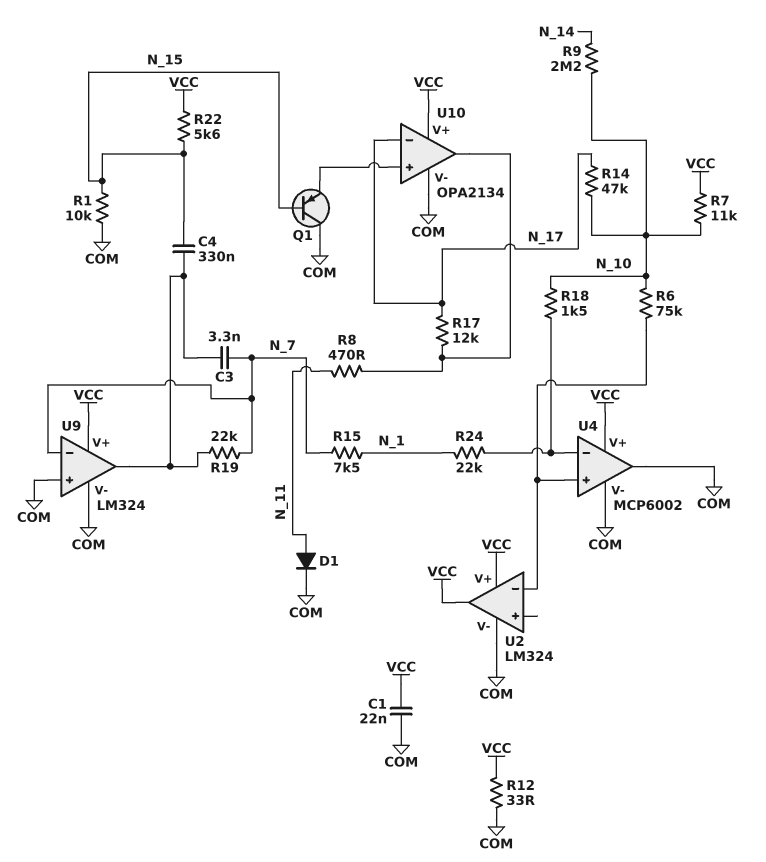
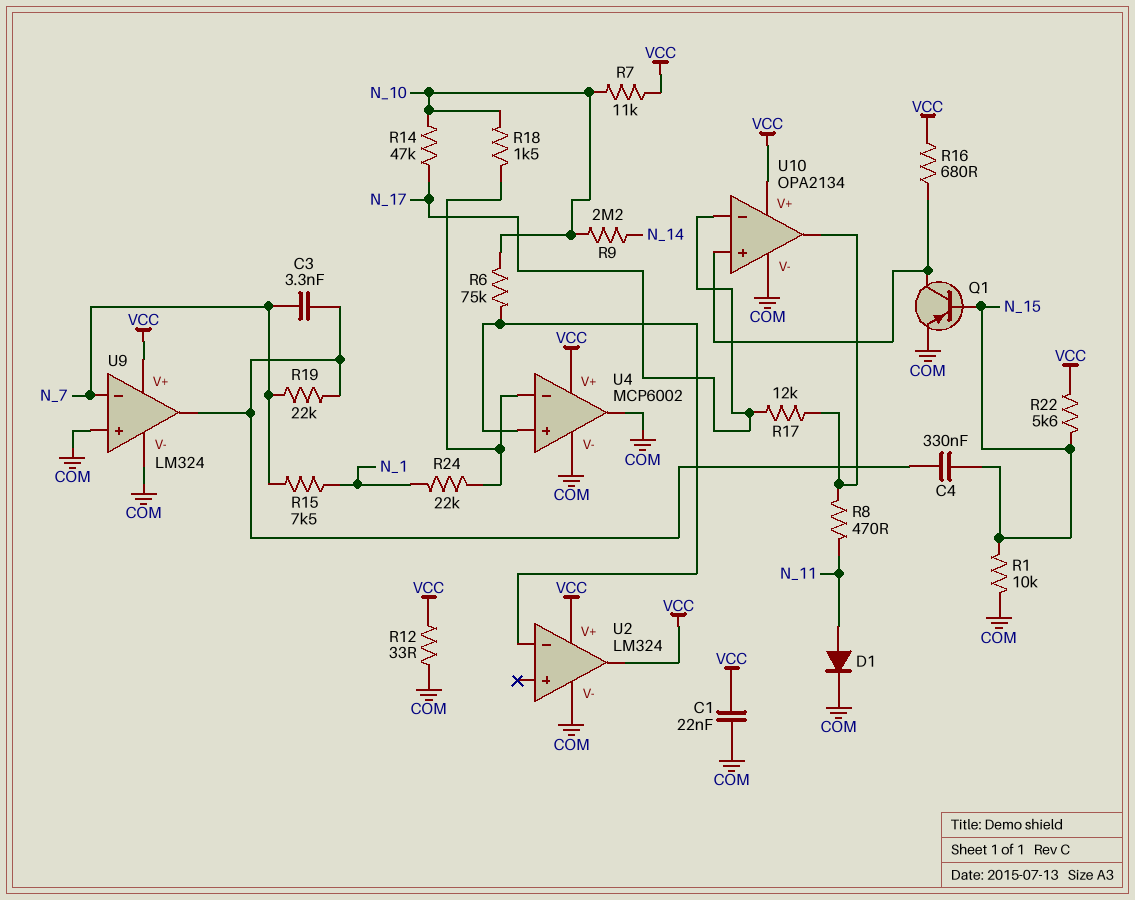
Q1: PNP (B N_15, C COM, E U10/in+) -> PNP (B N_15, C U10/in+, E COM)
R16: none -> 680 (U10/in+, VCC)

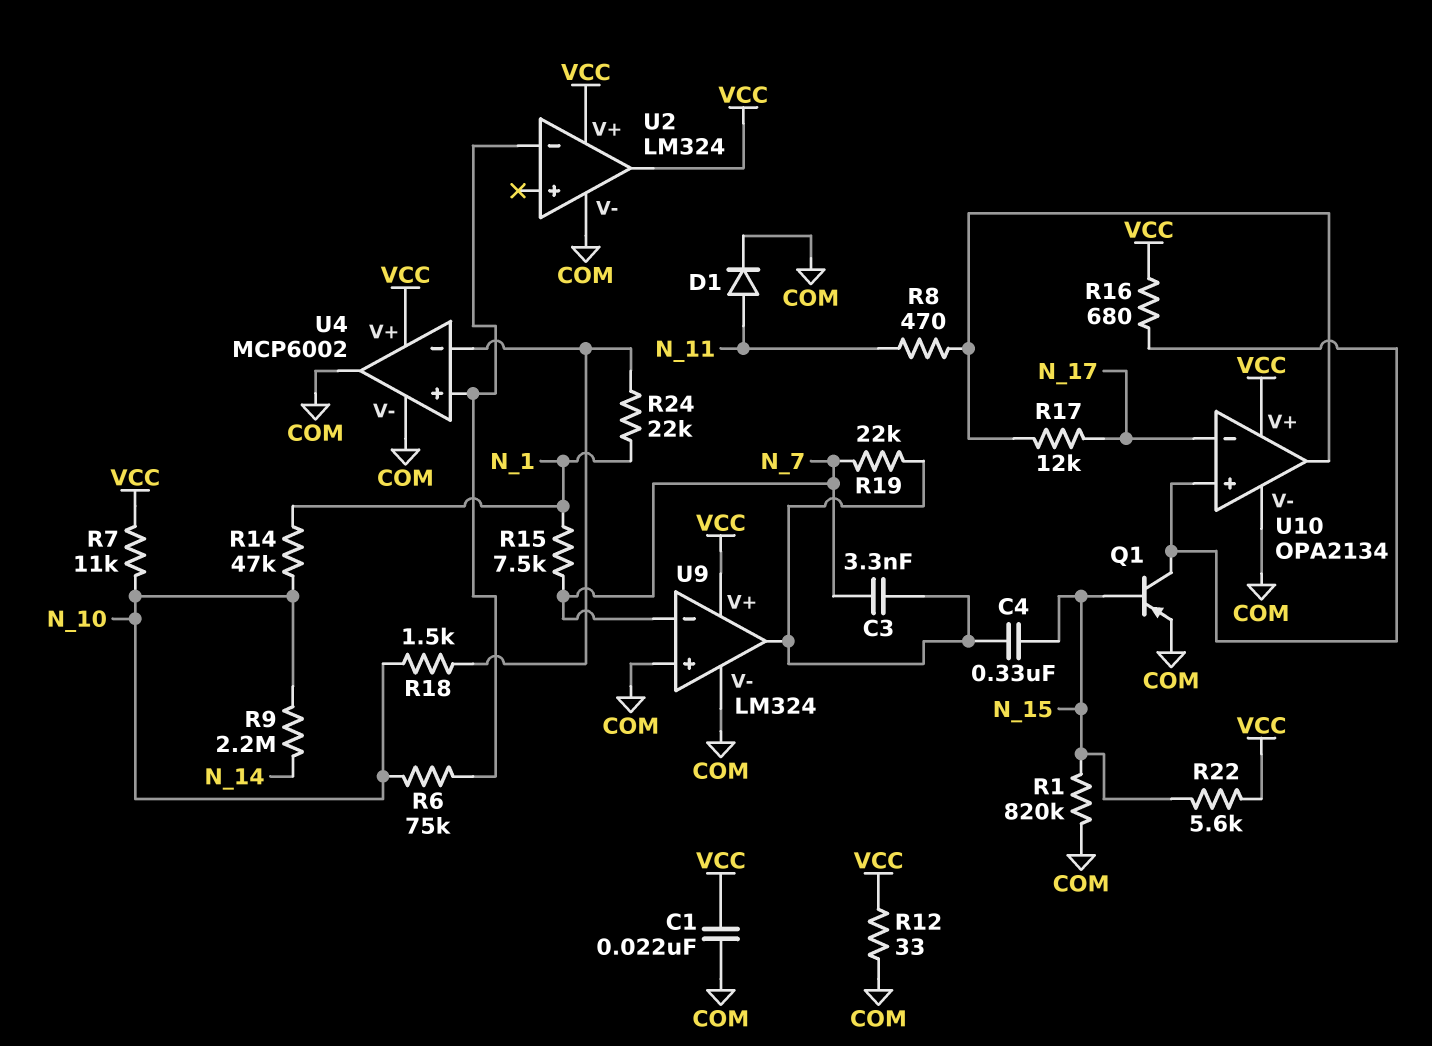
R1: 10k (COM, N_15) -> 820k (COM, N_15)
R14: 47k (N_10, N_17) -> 47k (N_1, N_10)

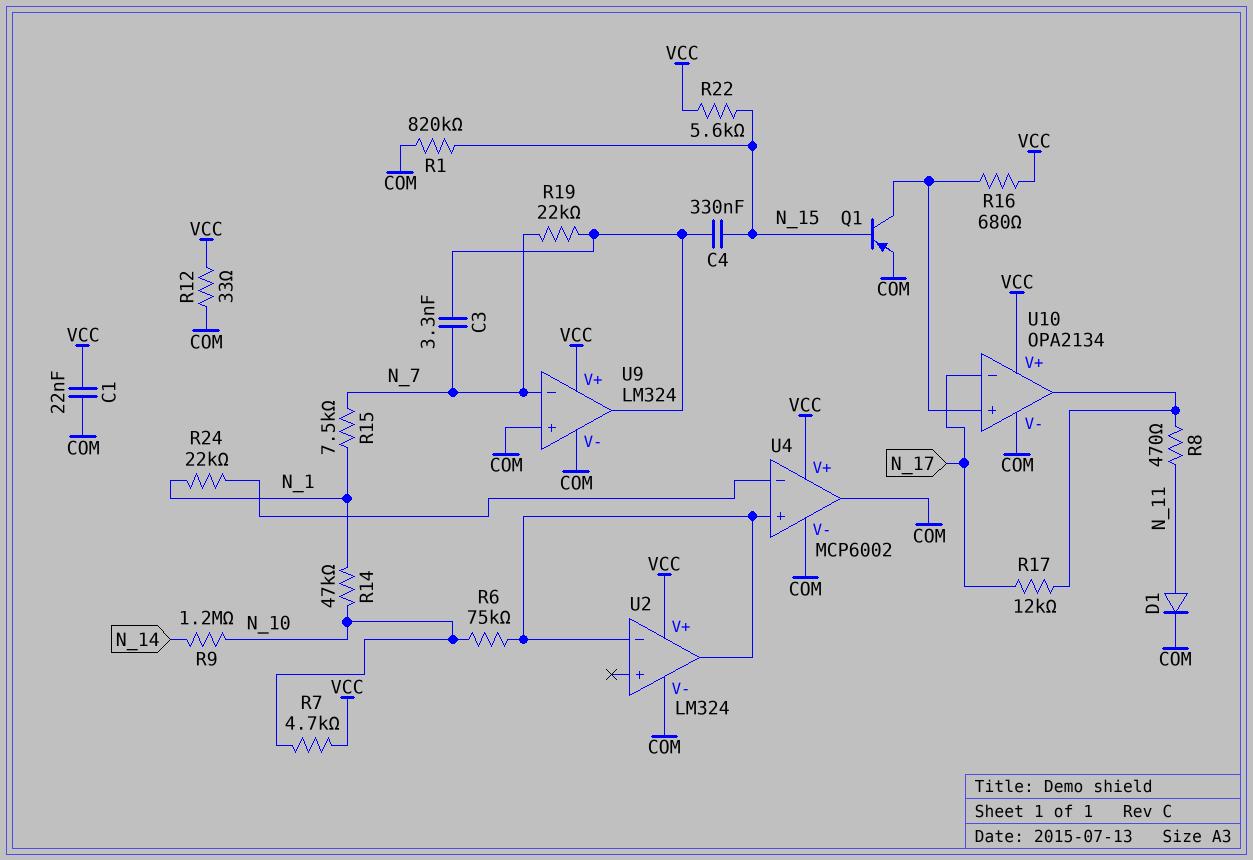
R7: 11k (N_10, VCC) -> 4.7k (N_10, VCC)
R9: 2.2M (N_10, N_14) -> 1.2M (N_10, N_14)
R18: 1.5k (N_10, U4/in-) -> none
U2 pin out: VCC -> U2/in-

